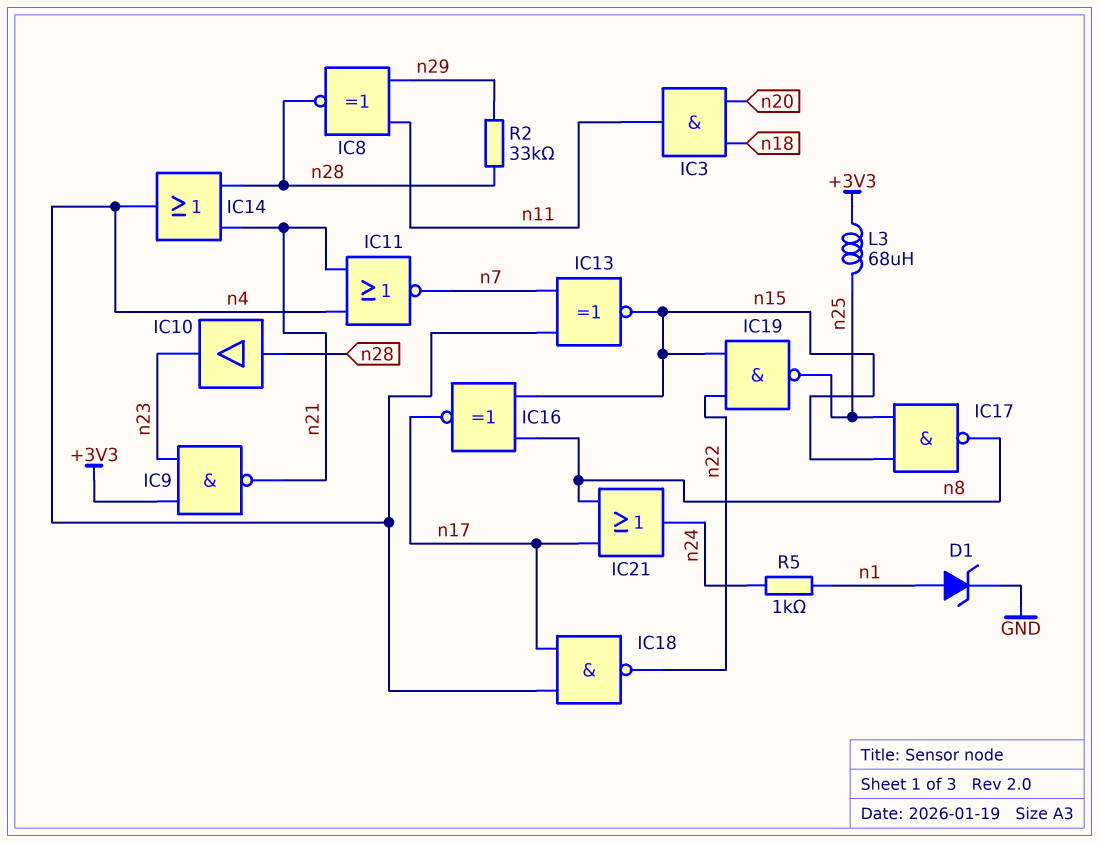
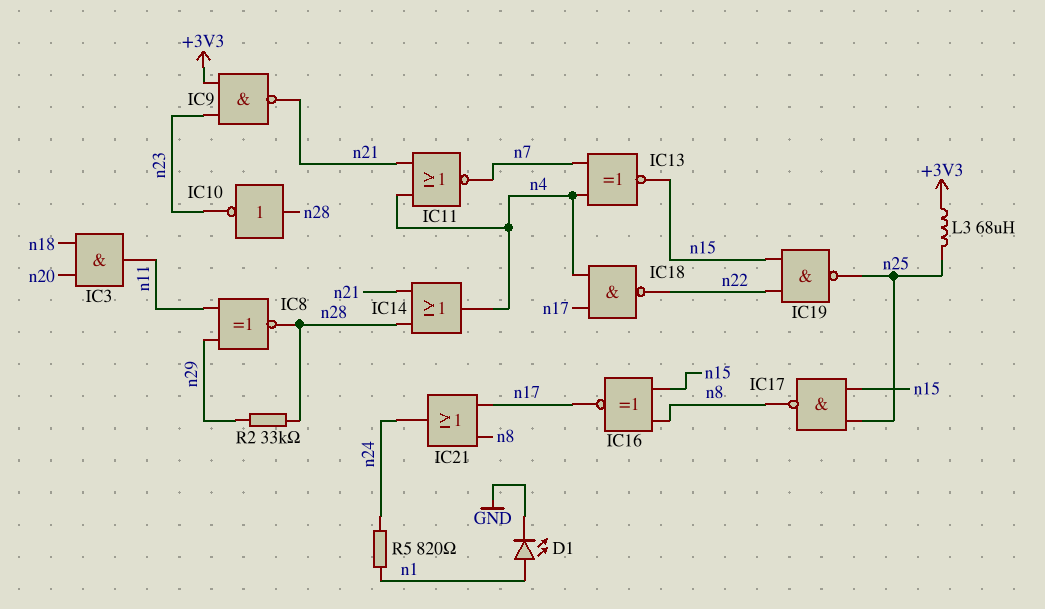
D1: zener (A n1, K GND) -> LED (A n1, K GND)
IC10: buffer (in n28, out n23) -> NOT (in n28, out n23)
R5: 1k (n1, n24) -> 820 (n1, n24)

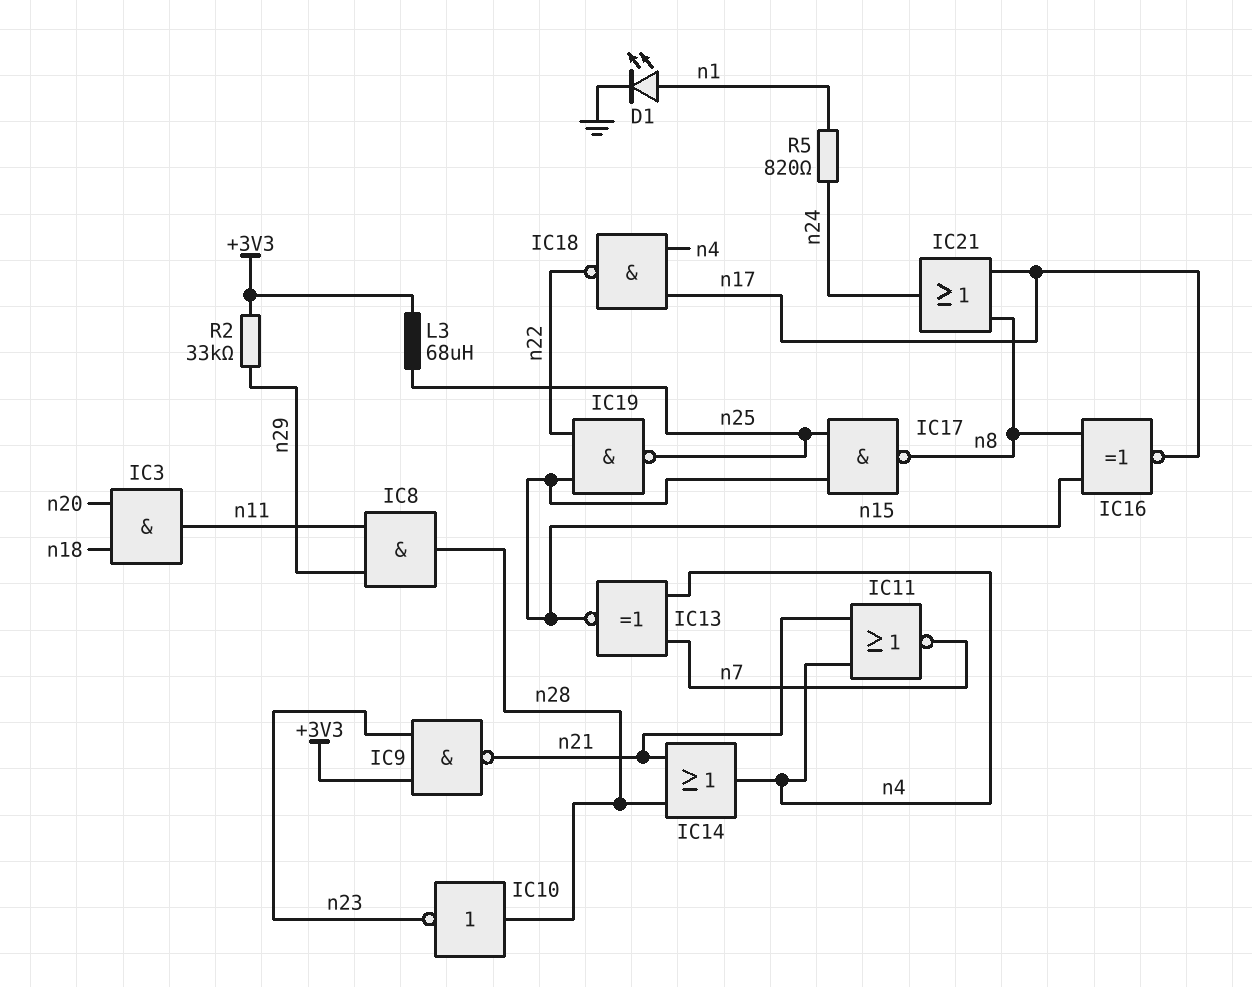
IC8: XNOR (in n11, in n29, out n28) -> AND (in n11, in n29, out n28)
R2: 33k (n28, n29) -> 33k (+3V3, n29)

